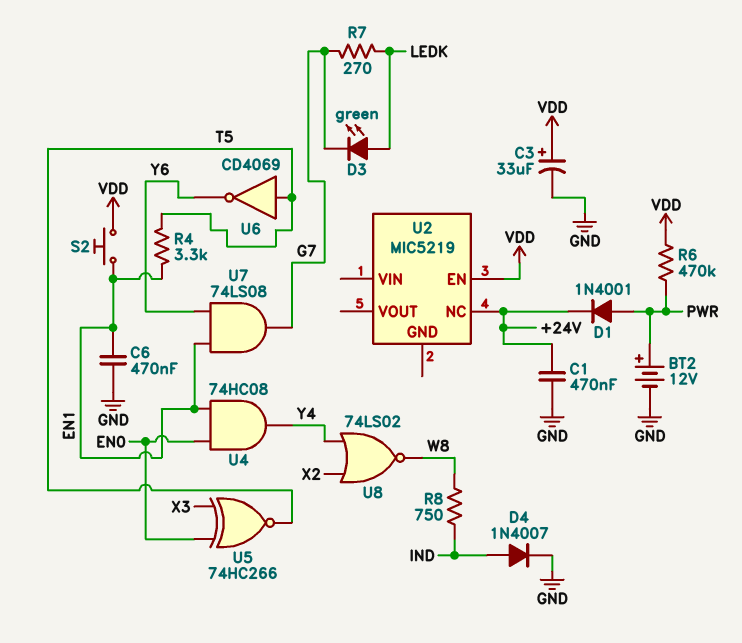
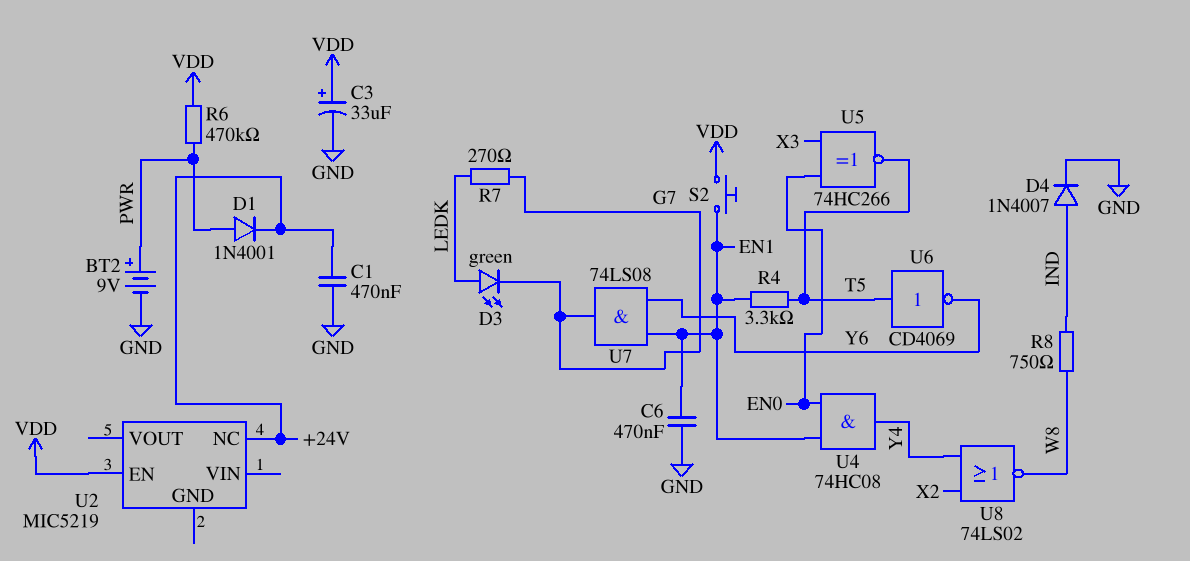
BT2: 12V (plus PWR, minus GND) -> 9V (plus PWR, minus GND)

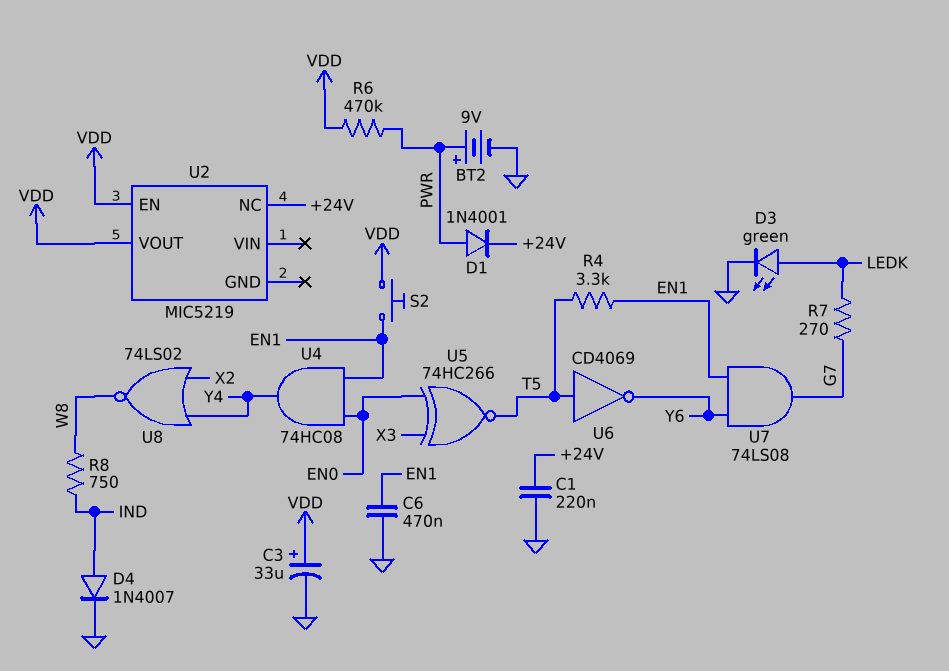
C1: 470nF (+24V, GND) -> 220nF (+24V, GND)
D3: LED green (A LEDK, K G7) -> LED green (A LEDK, K GND)
U2 pin VOUT: none -> VDD

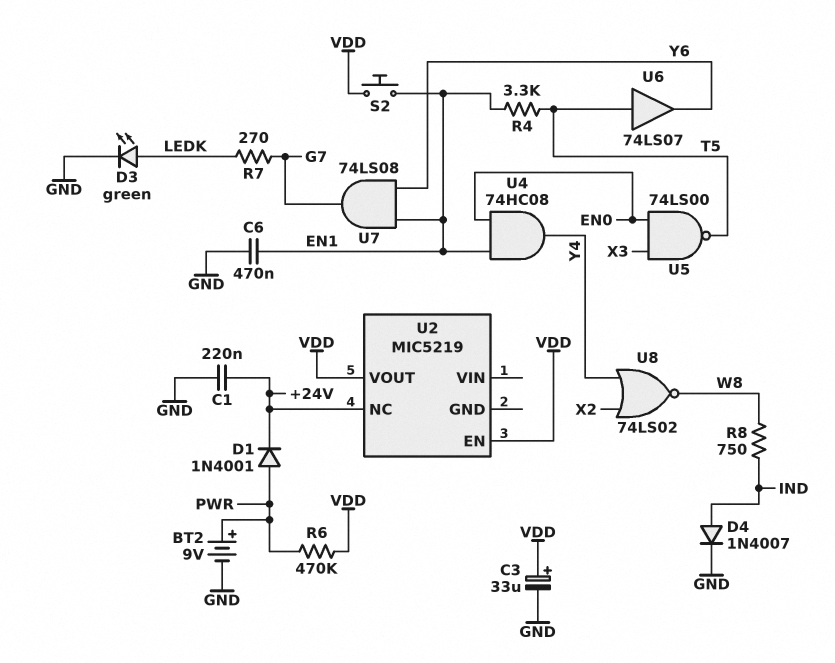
U5: XNOR 74HC266 (in EN0, in X3, out T5) -> NAND 74LS00 (in EN0, in X3, out T5)
U6: NOT CD4069 (in T5, out Y6) -> buffer 74LS07 (in T5, out Y6)

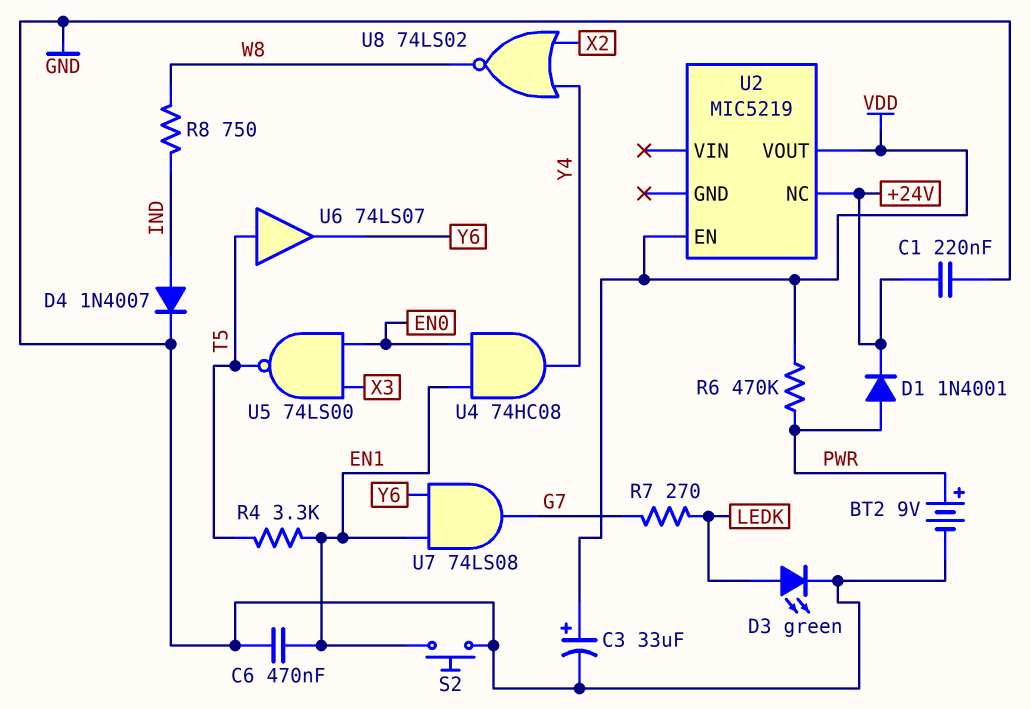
S2: button (EN1, VDD) -> button (EN1, GND)

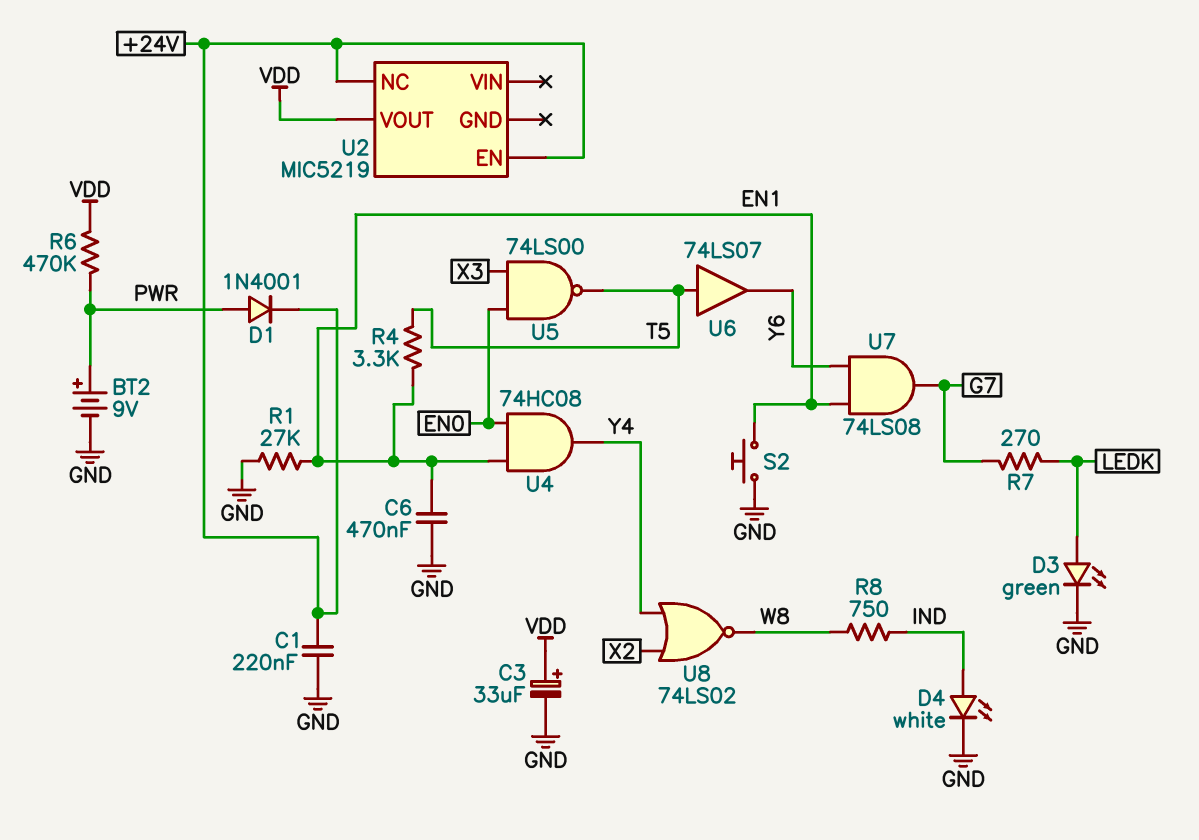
D4: diode 1N4007 (A IND, K GND) -> LED white (A IND, K GND)
R1: none -> 27k (EN1, GND)
U2 pin EN: VDD -> +24V

